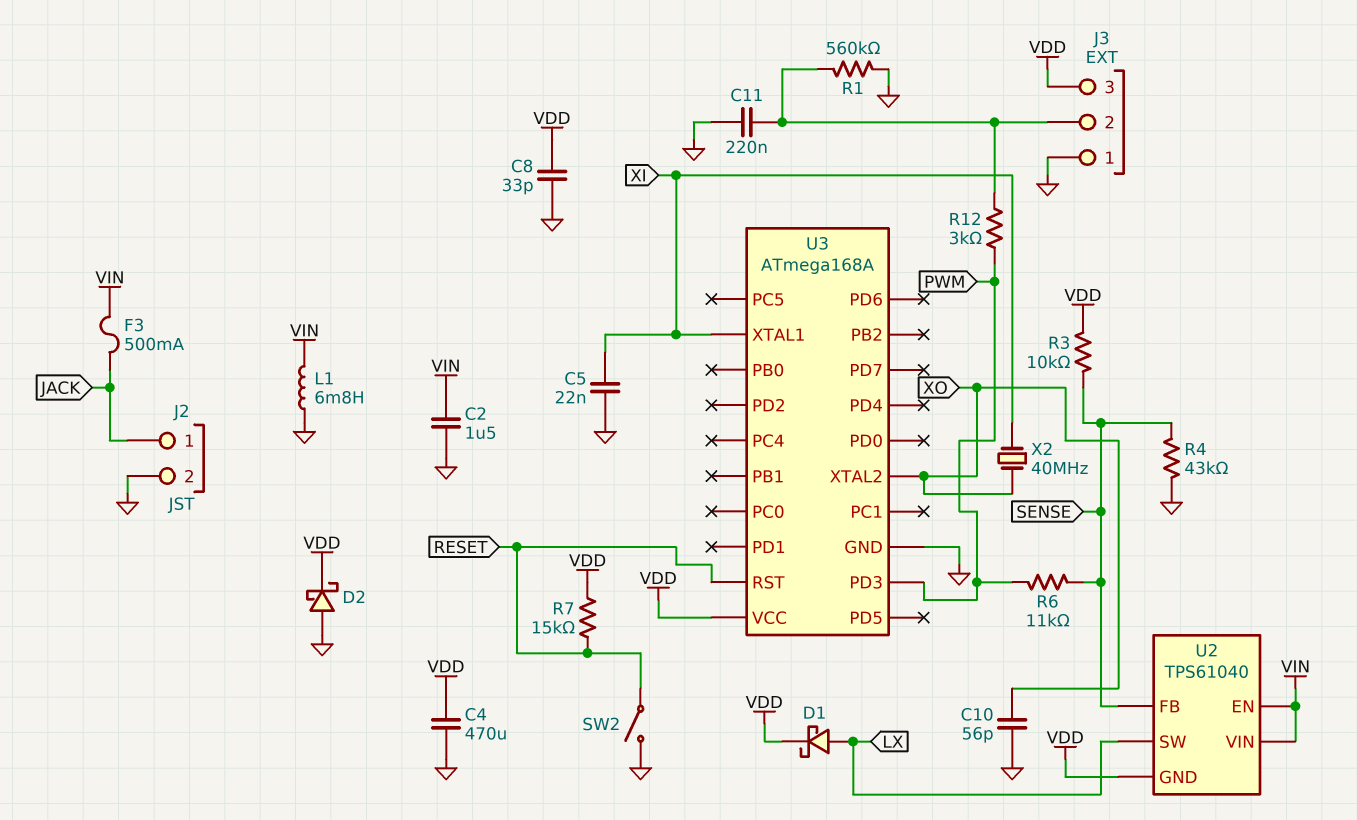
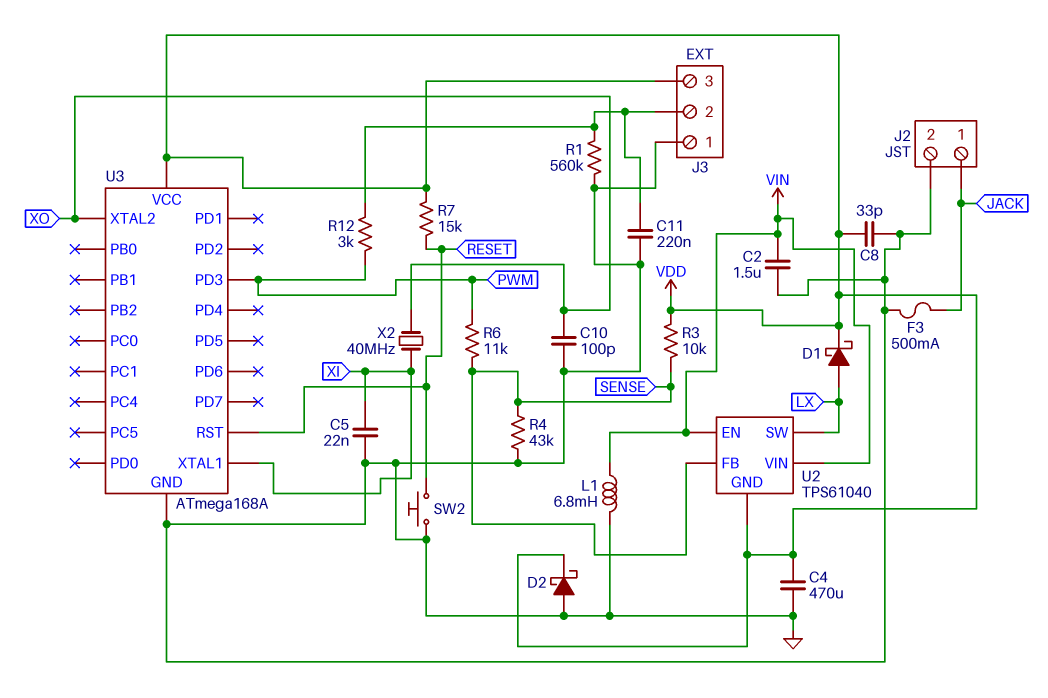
C10: 56pF (GND, XO) -> 100pF (GND, XO)
F3: 500mA (JACK, VIN) -> 500mA (GND, JACK)
SW2: switch (GND, RESET) -> button (GND, RESET)

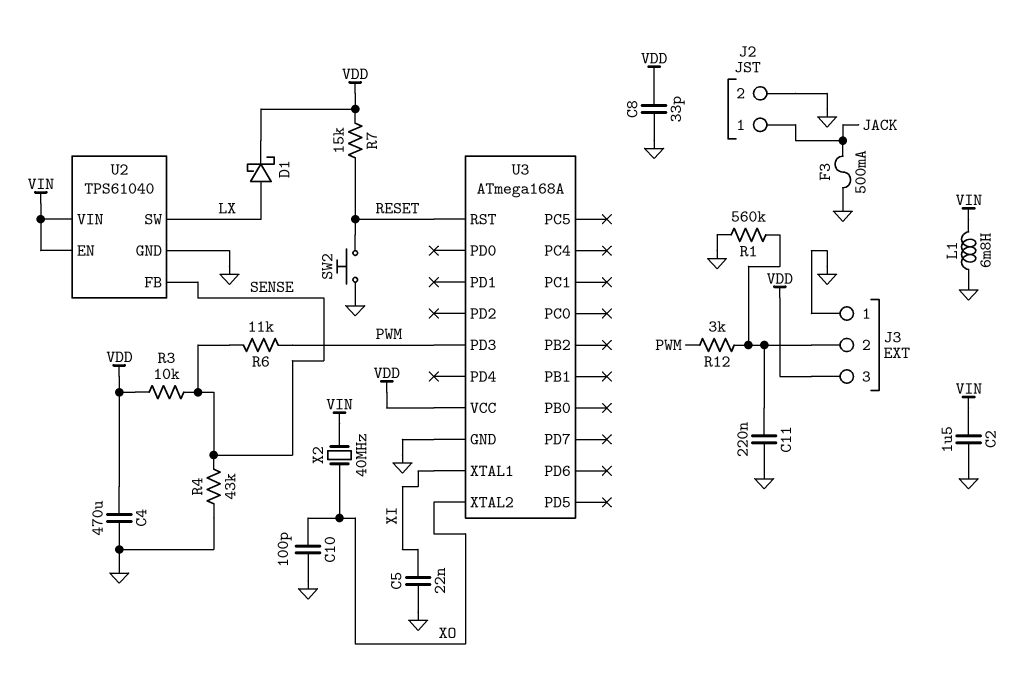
D2: schottky (A GND, K VDD) -> none
U2 pin GND: VDD -> GND
X2: 40MHz (XI, XO) -> 40MHz (VIN, XO)

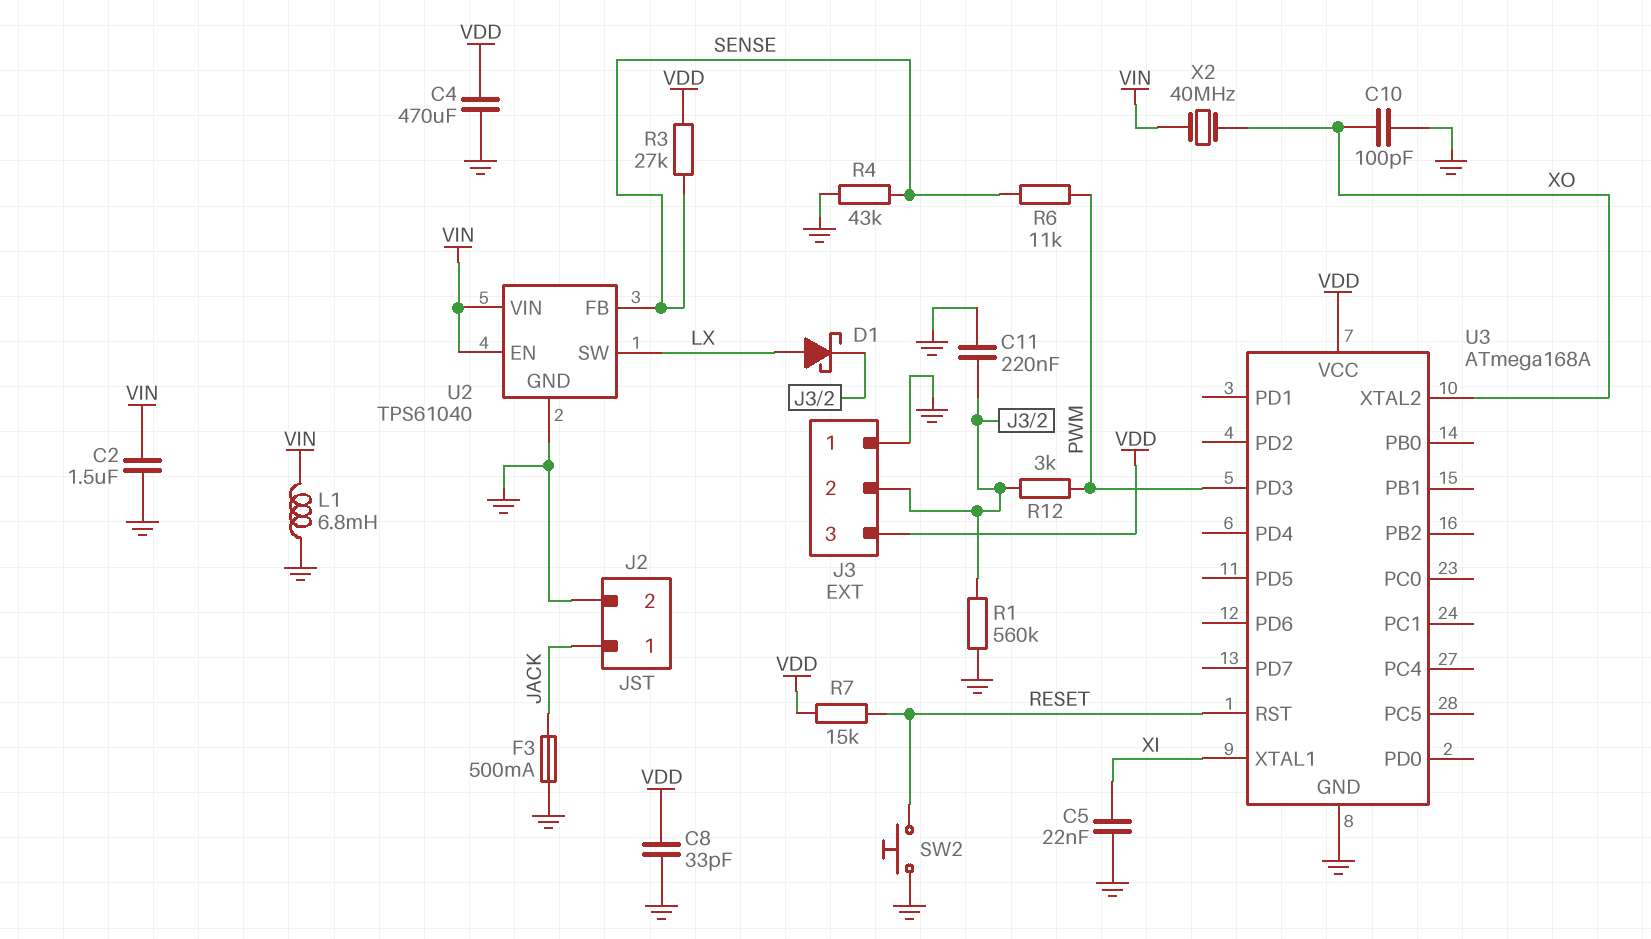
D1: schottky (A LX, K VDD) -> schottky (A LX, K J3/2)
R3: 10k (SENSE, VDD) -> 27k (SENSE, VDD)

